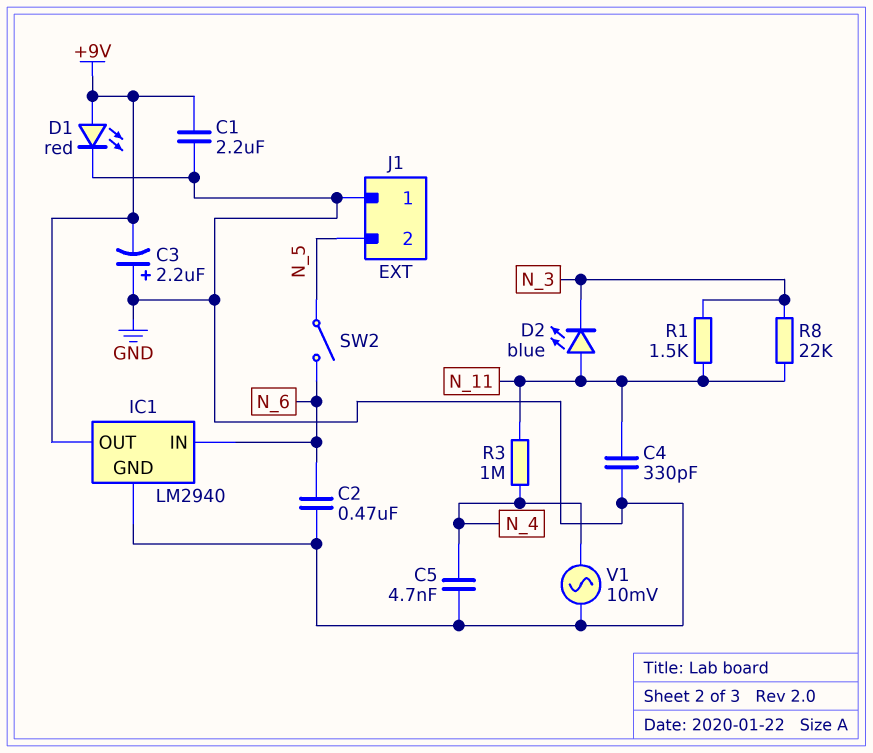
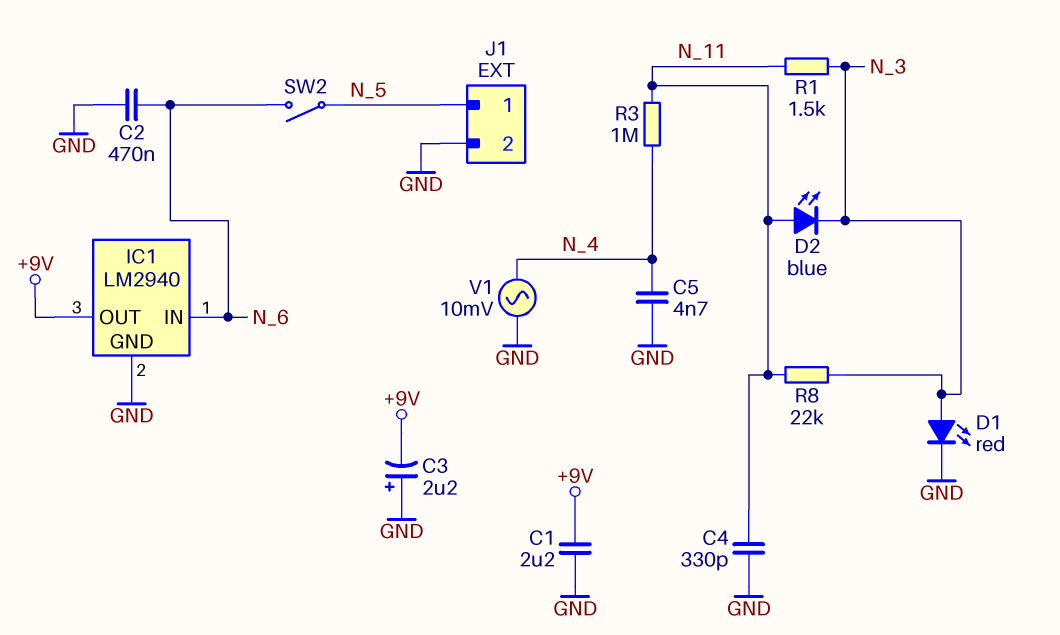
D1: LED red (A +9V, K GND) -> LED red (A N_3, K GND)
J1 pin 1: GND -> N_5
J1 pin 2: N_5 -> GND

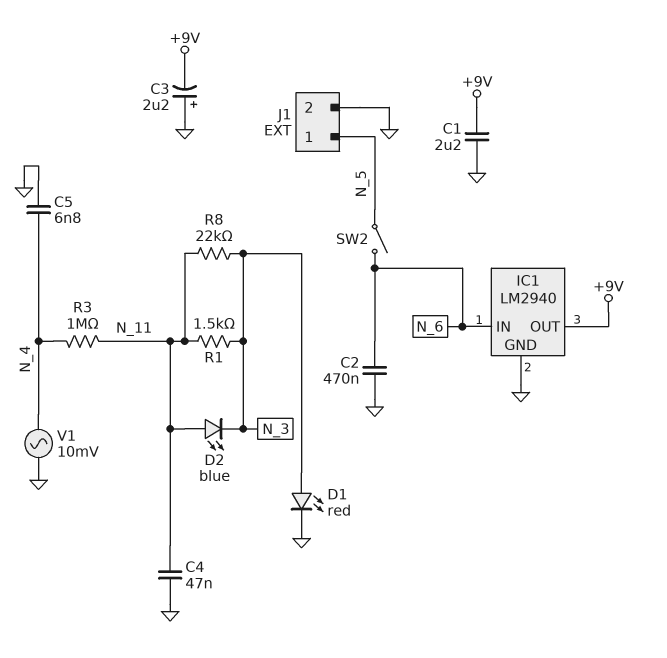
C4: 330pF (GND, N_11) -> 47nF (GND, N_11)
C5: 4.7nF (GND, N_4) -> 6.8nF (GND, N_4)

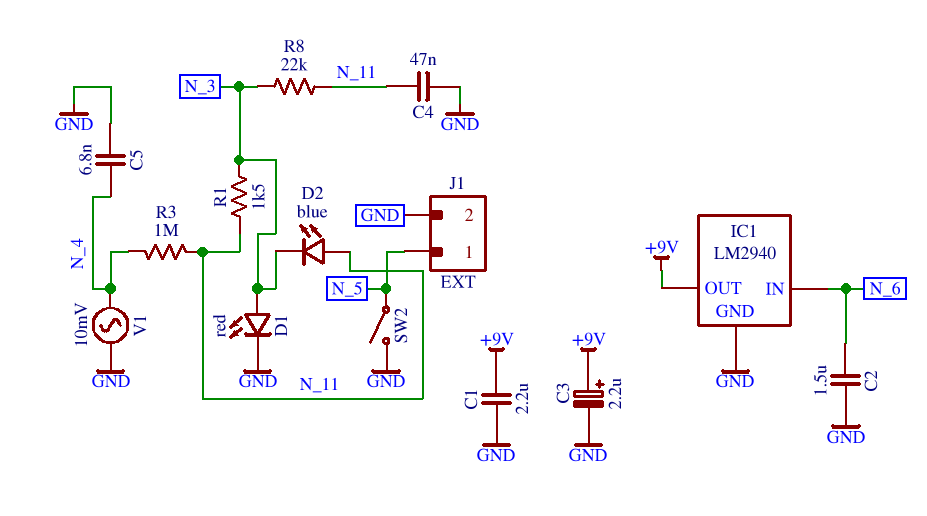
C2: 470nF (GND, N_6) -> 1.5uF (GND, N_6)
C3: 2.2uF (plus GND, minus +9V) -> 2.2uF (plus +9V, minus GND)
SW2: switch (N_5, N_6) -> switch (GND, N_5)

